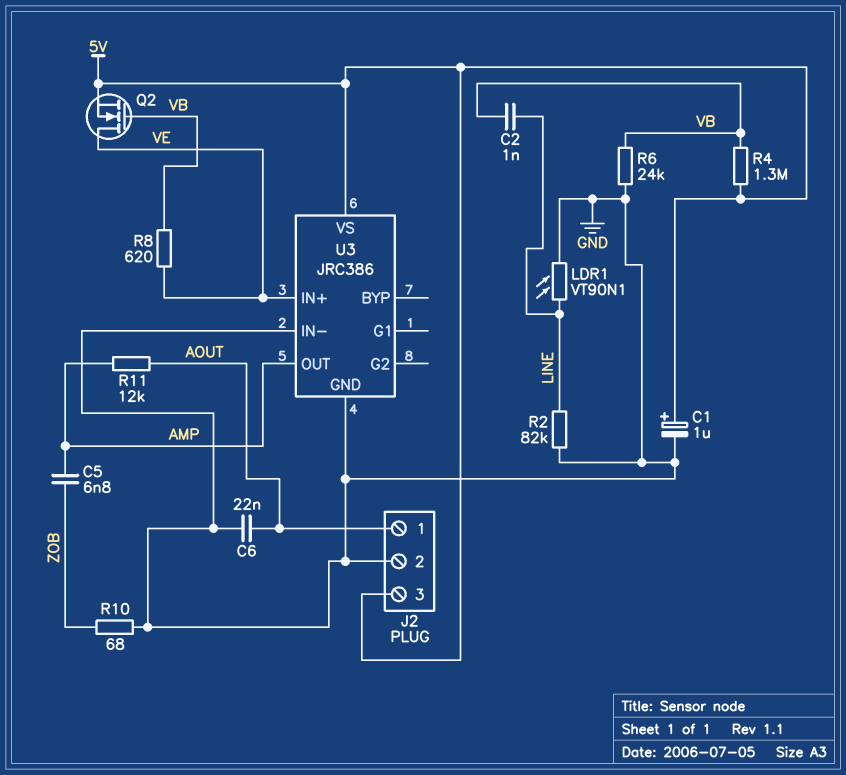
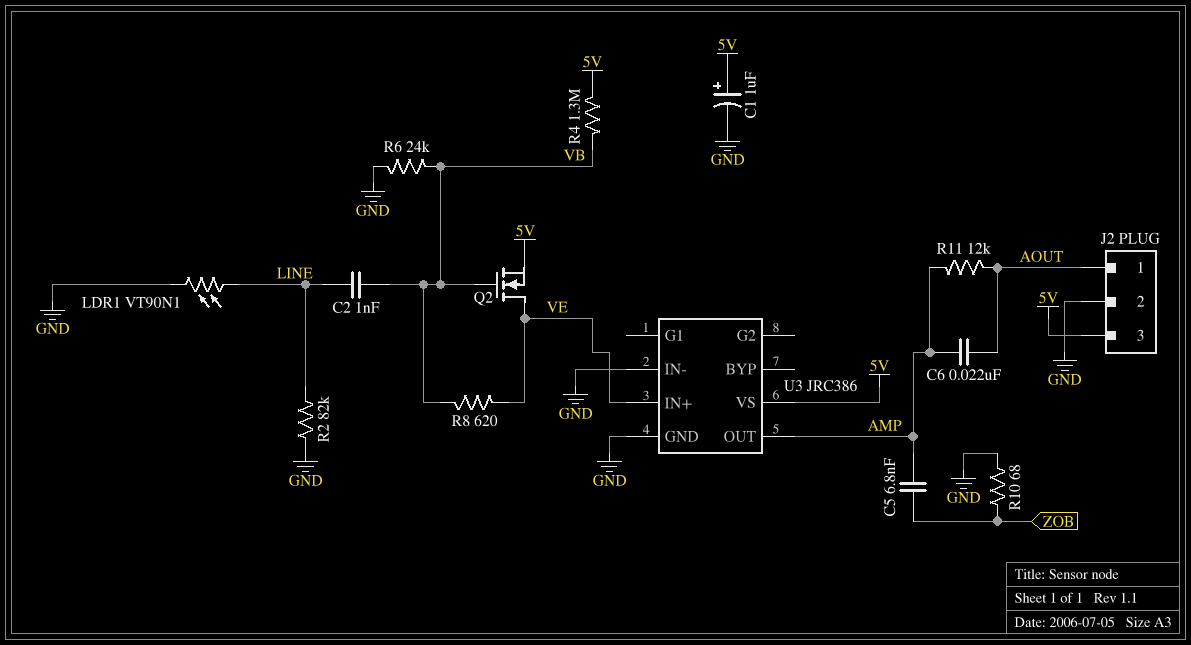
C6: 22nF (AOUT, GND) -> 22nF (AMP, AOUT)

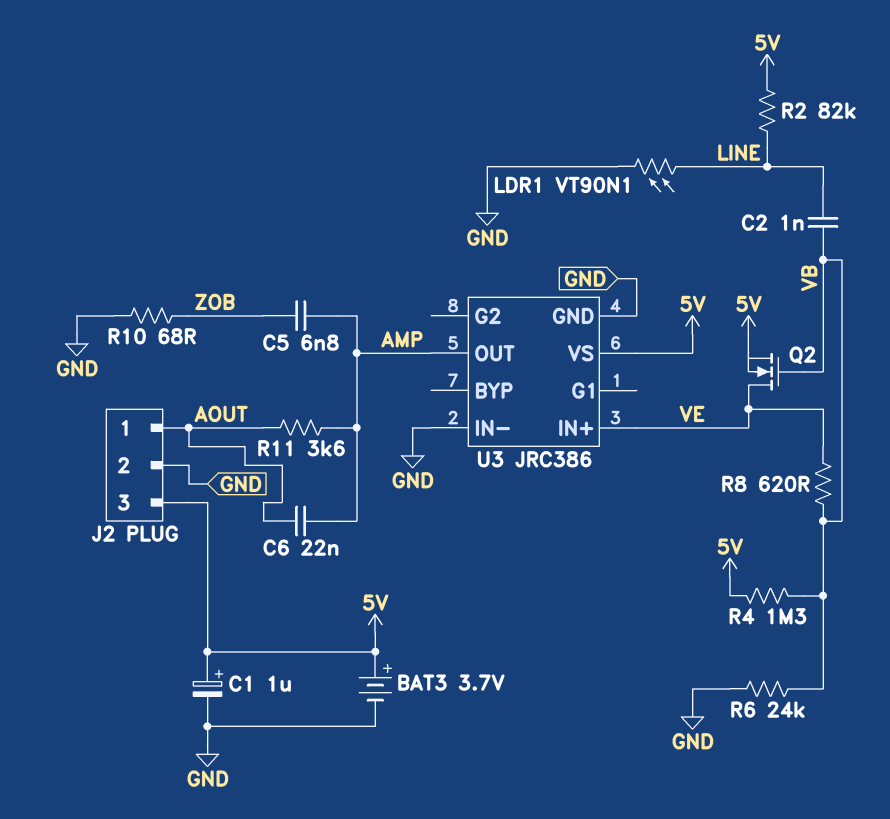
BAT3: none -> 3.7V (plus 5V, minus GND)
R2: 82k (GND, LINE) -> 82k (5V, LINE)
R11: 12k (AMP, AOUT) -> 3.6k (AMP, AOUT)

